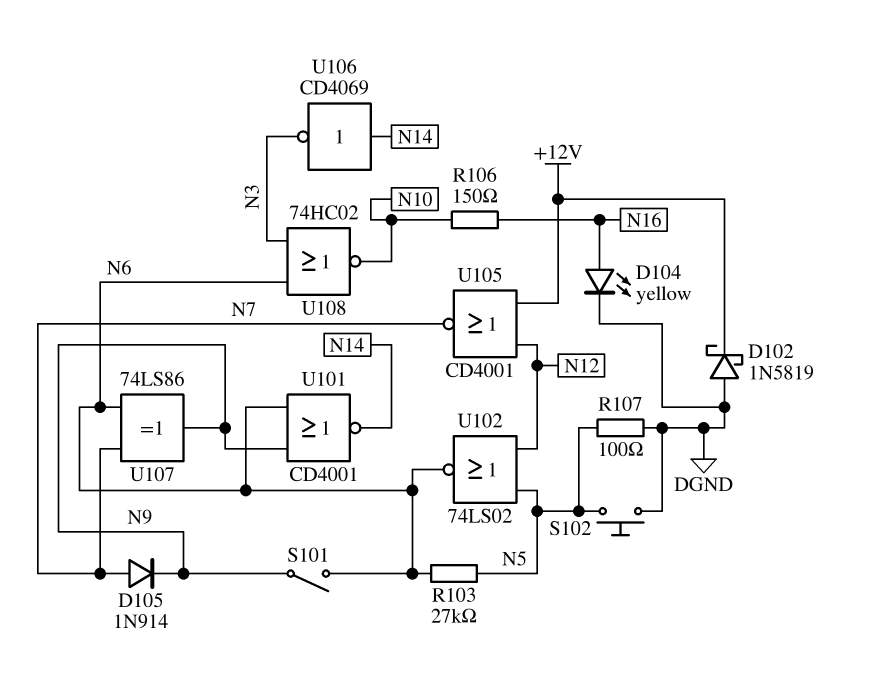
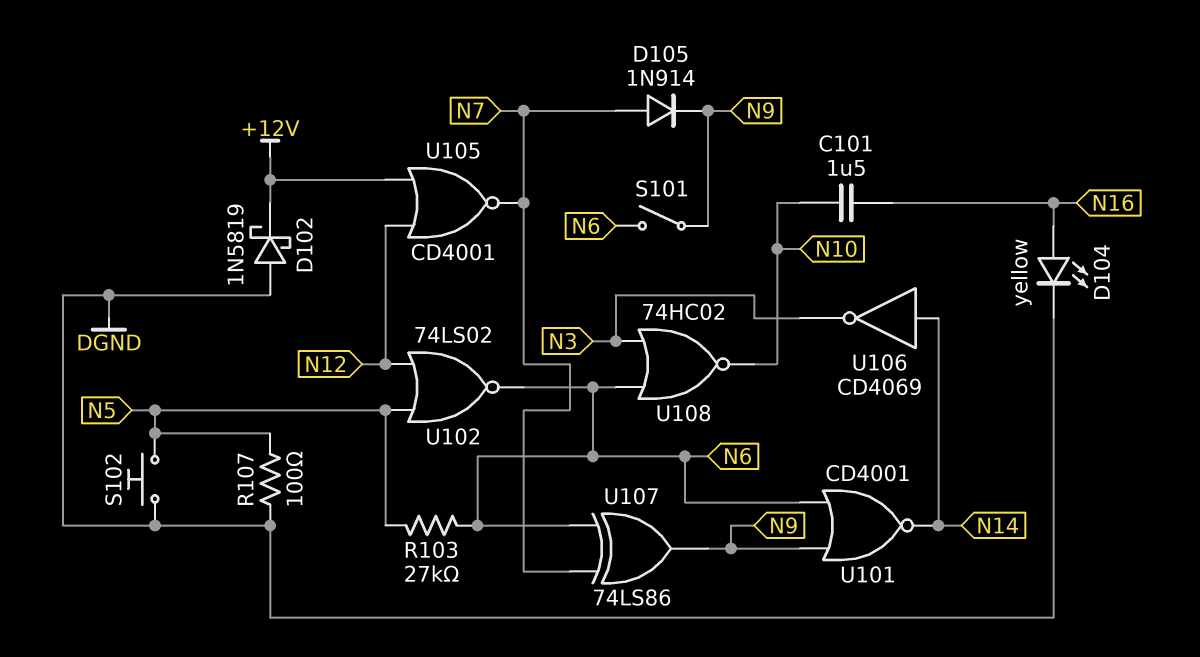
C101: none -> 1.5uF (N10, N16)
R106: 150 (N10, N16) -> none

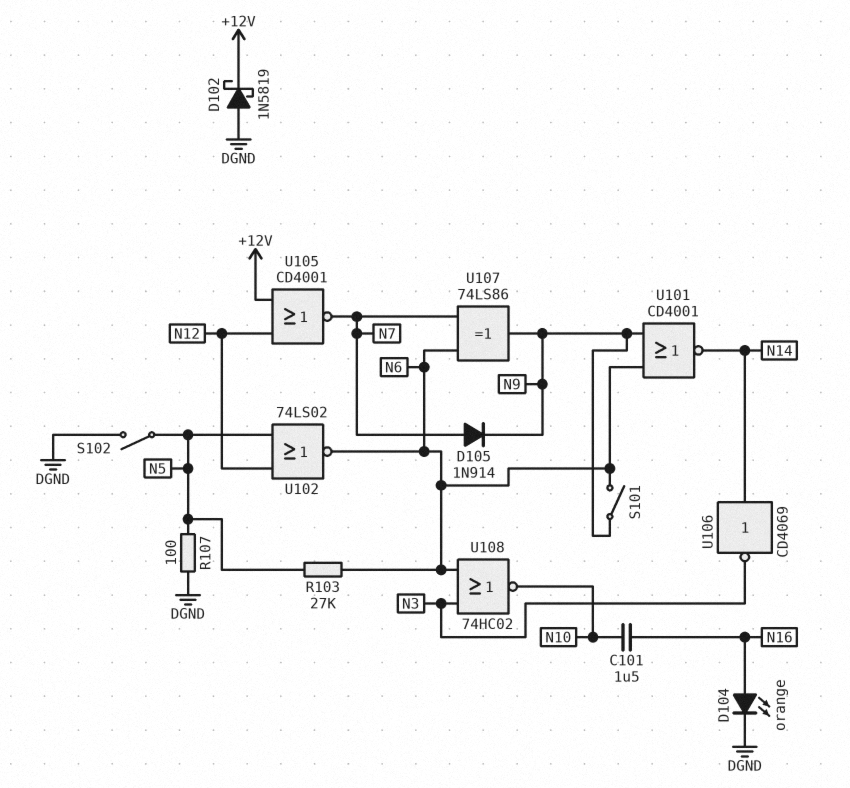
D104: LED yellow (A N16, K DGND) -> LED orange (A N16, K DGND)
S102: button (DGND, N5) -> switch (DGND, N5)

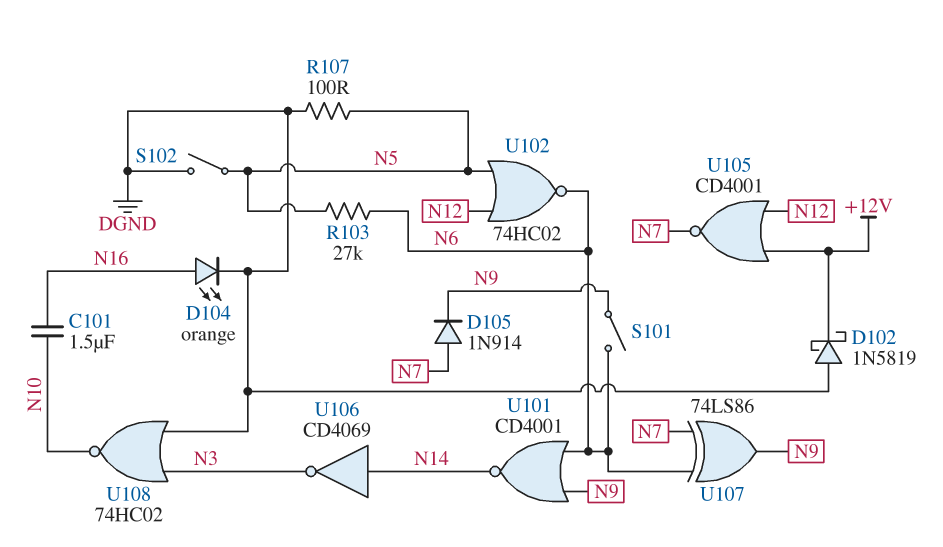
U102: NOR 74LS02 (in N5, in N12, out N6) -> NOR 74HC02 (in N5, in N12, out N6)
U108: NOR 74HC02 (in N3, in N6, out N10) -> NOR 74HC02 (in DGND, in N3, out N10)

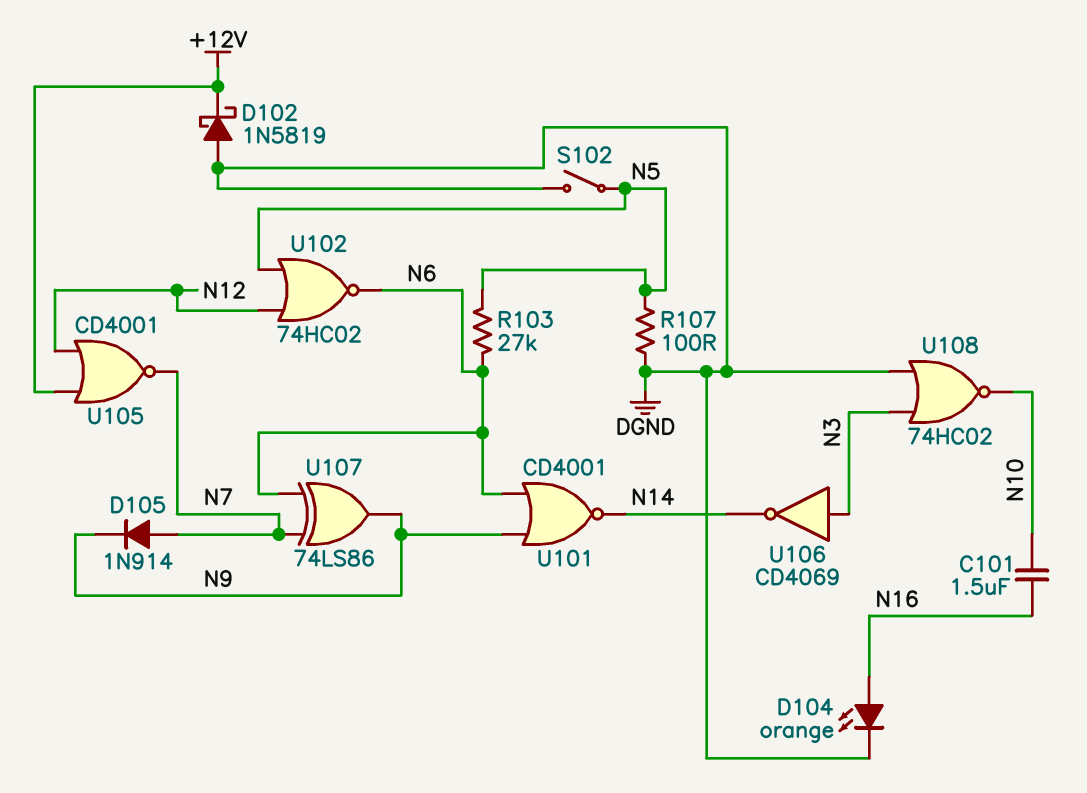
S101: switch (N6, N9) -> none
U106: NOT CD4069 (in N14, out N3) -> NOT CD4069 (in N3, out N14)

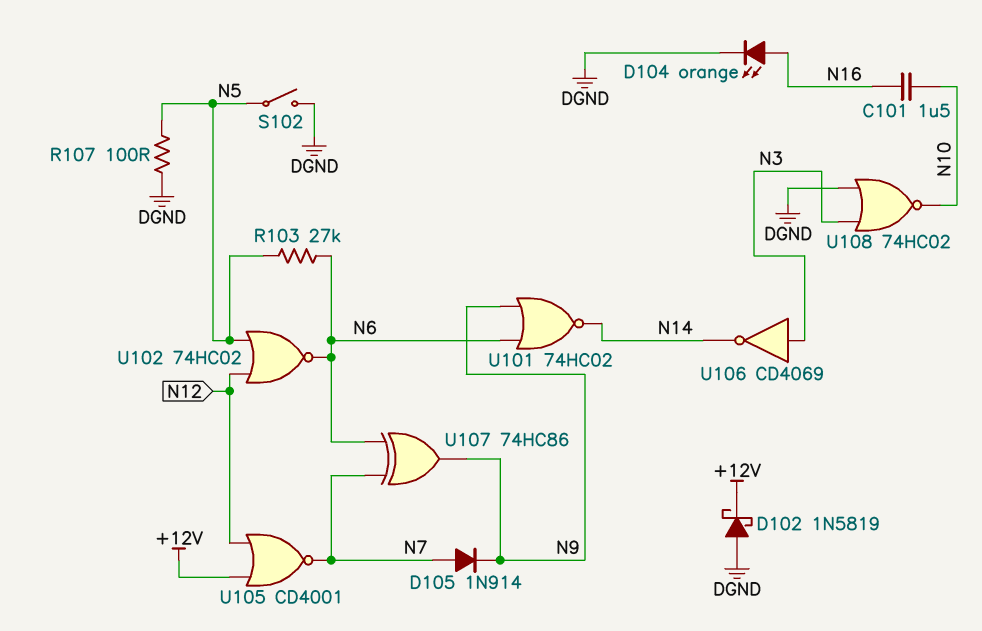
U101: NOR CD4001 (in N6, in N9, out N14) -> NOR 74HC02 (in N6, in N9, out N14)
U107: XOR 74LS86 (in N6, in N7, out N9) -> XOR 74HC86 (in N6, in N7, out N9)

